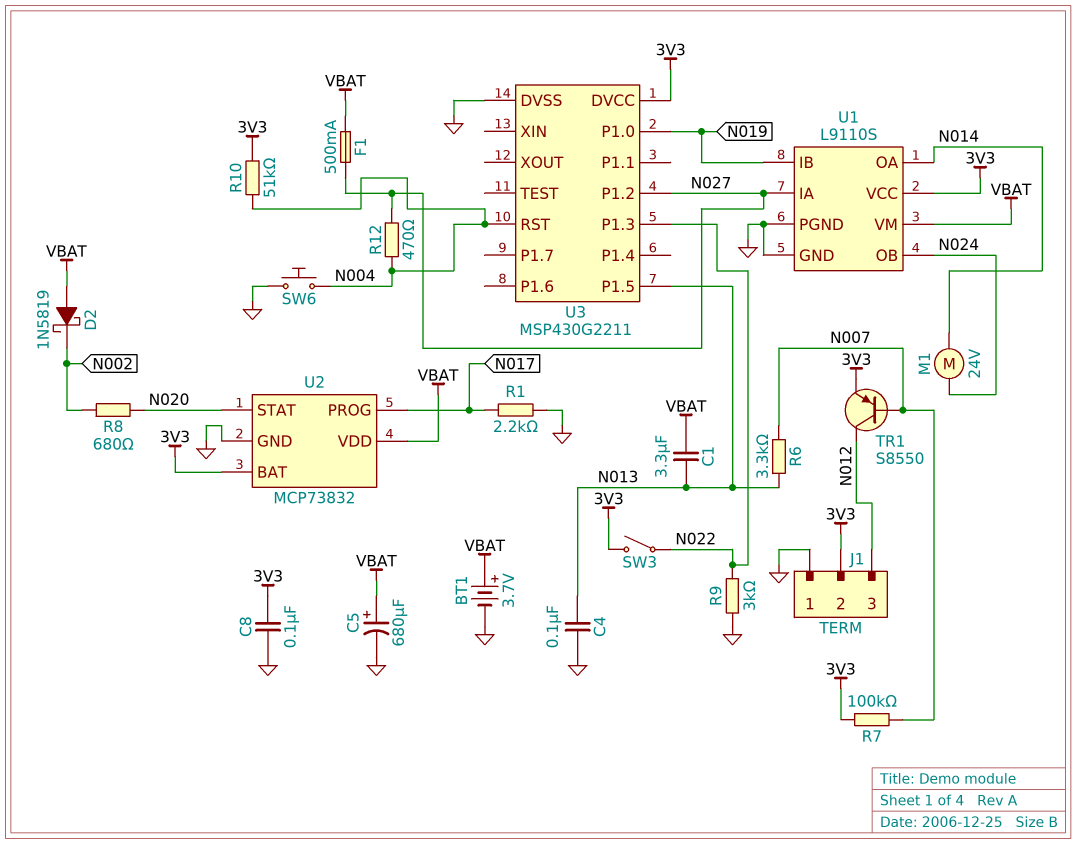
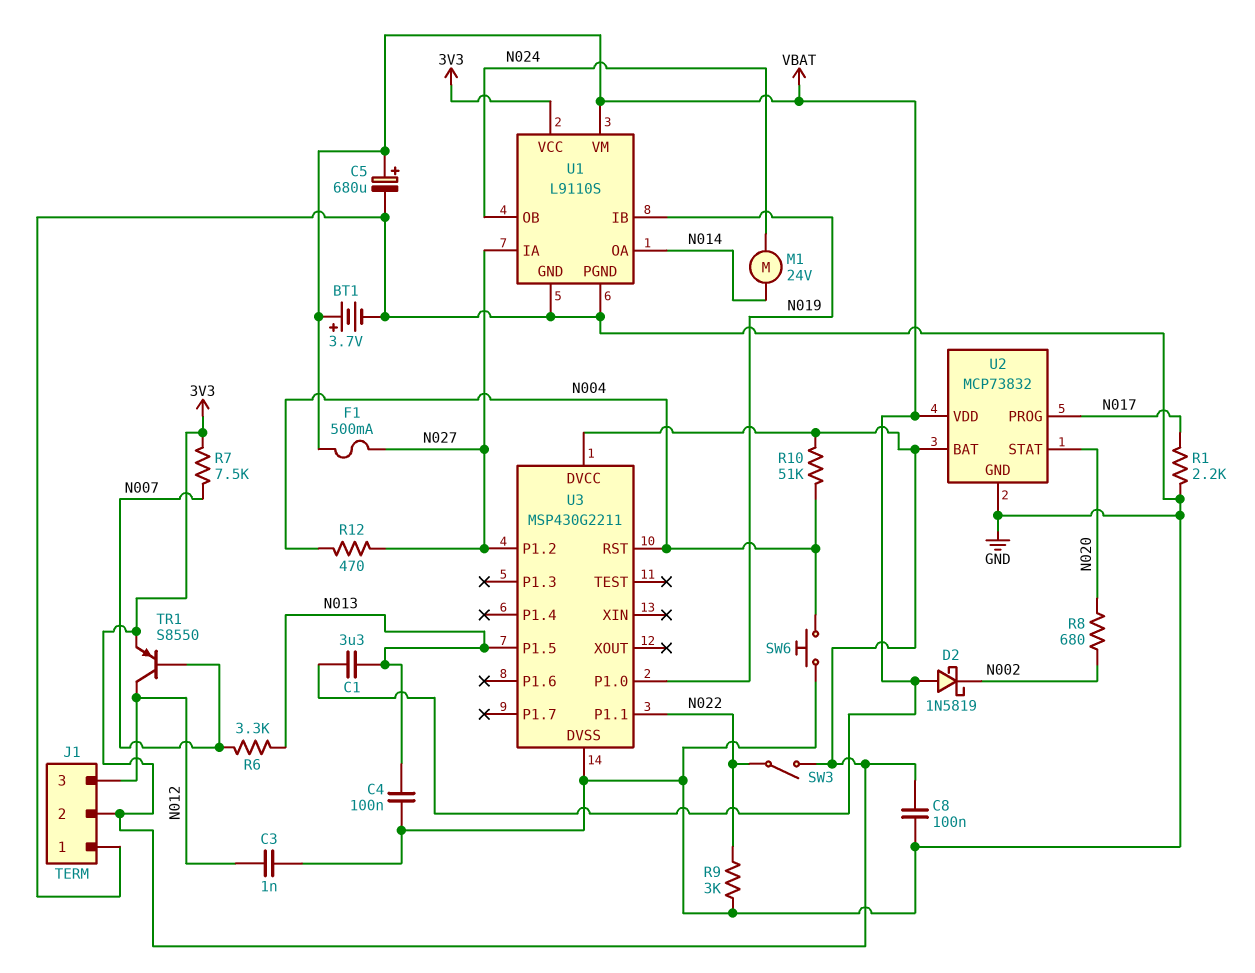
C3: none -> 1nF (GND, N012)
R7: 100k (3V3, N007) -> 7.5k (3V3, N007)
U3 pin P1.1: none -> N022
U3 pin P1.3: N022 -> none

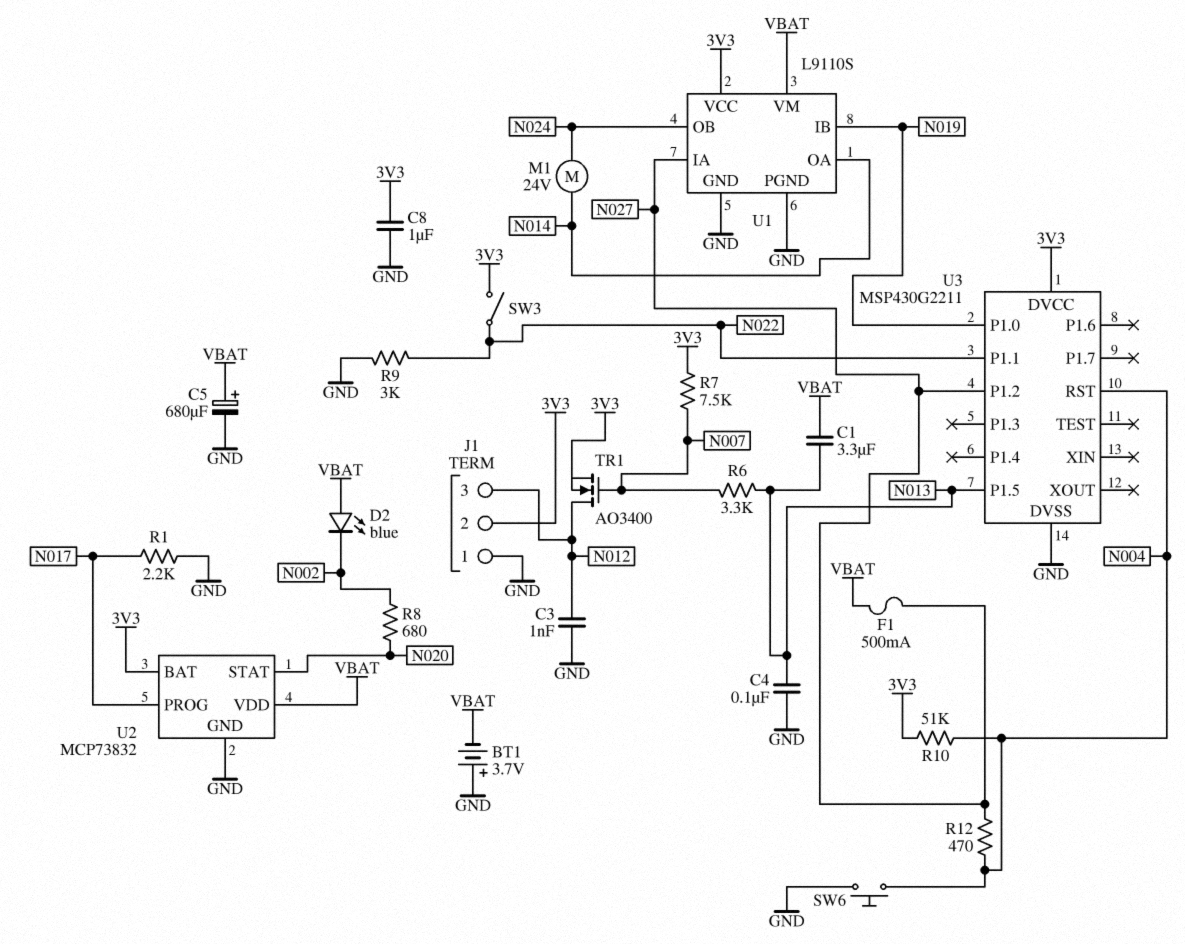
BT1: 3.7V (plus VBAT, minus GND) -> 3.7V (plus GND, minus VBAT)
C8: 100nF (3V3, GND) -> 1uF (3V3, GND)
D2: schottky 1N5819 (A VBAT, K N002) -> LED blue (A VBAT, K N002)
TR1: PNP S8550 (B N007, C N012, E 3V3) -> NMOS AO3400 (G N007, D N012, S 3V3)

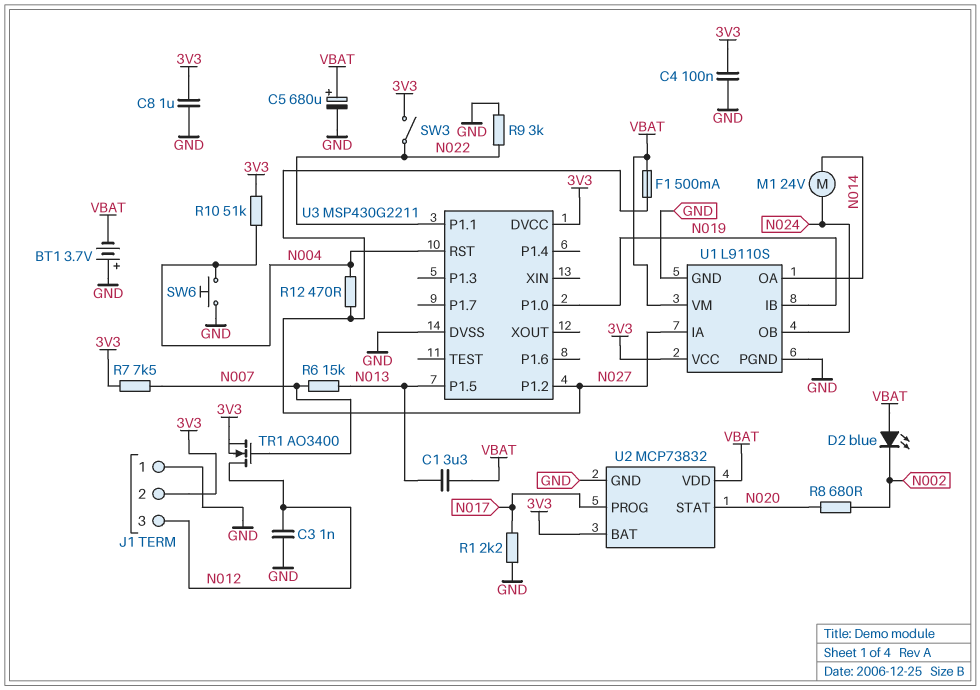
C4: 100nF (GND, N013) -> 100nF (3V3, GND)
R6: 3.3k (N007, N013) -> 15k (N007, N013)

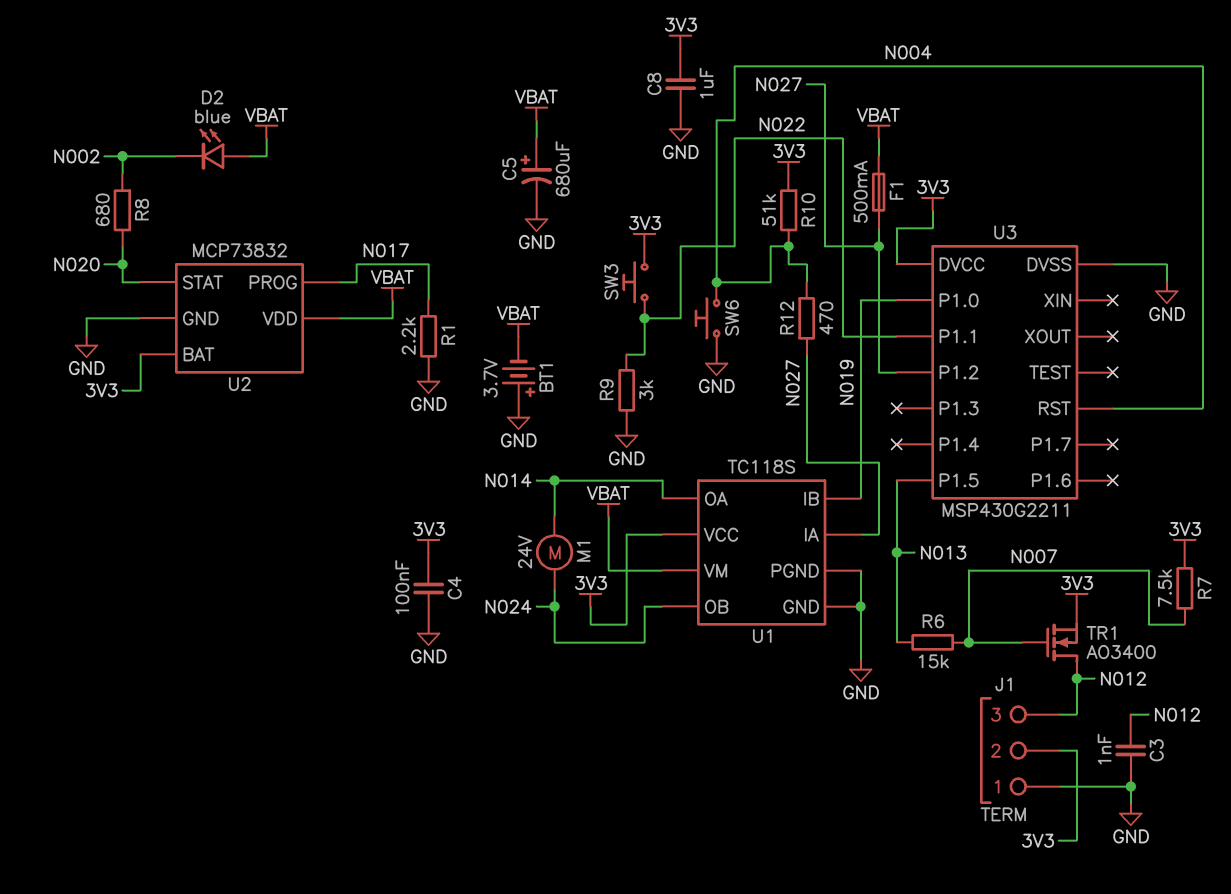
C1: 3.3uF (N013, VBAT) -> none
SW3: switch (3V3, N022) -> button (3V3, N022)
U1: L9110S -> TC118S

